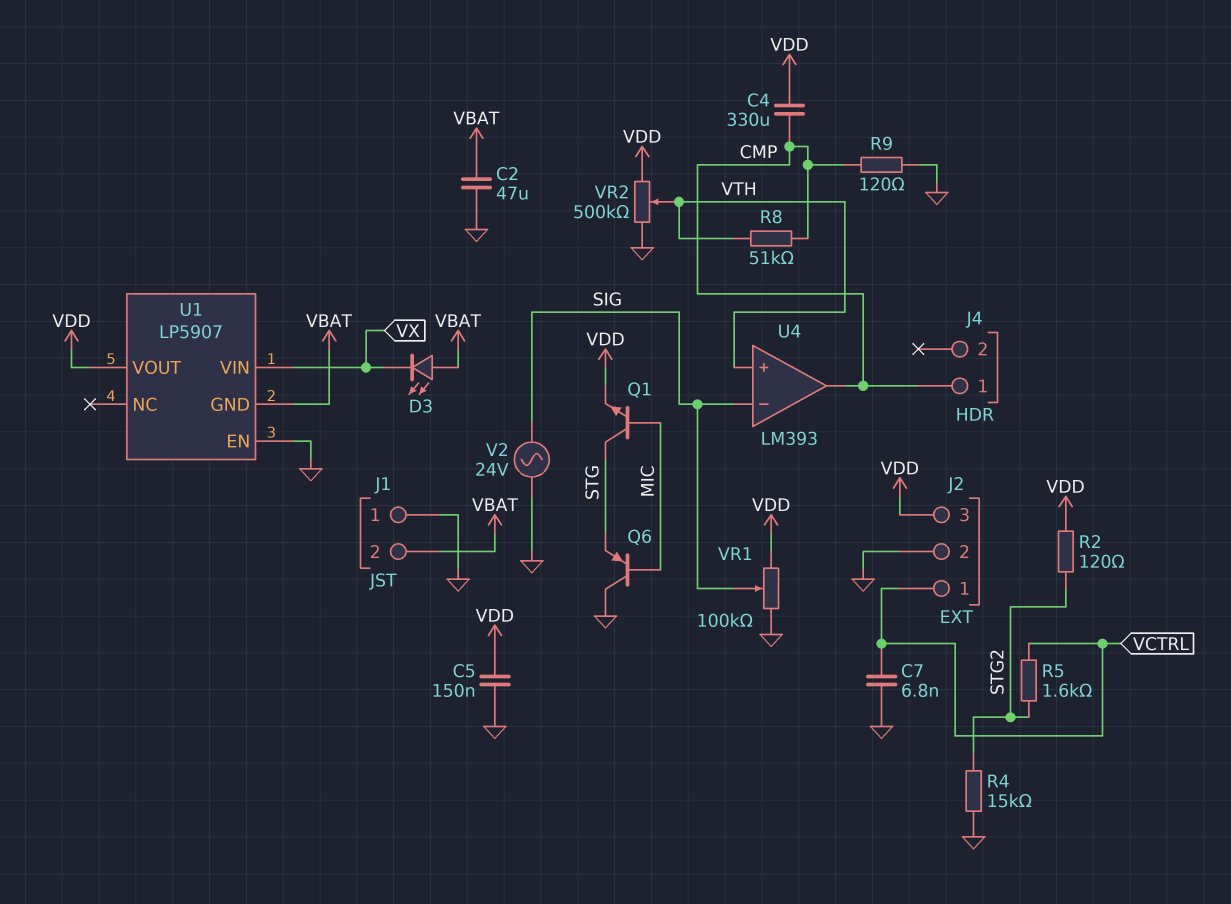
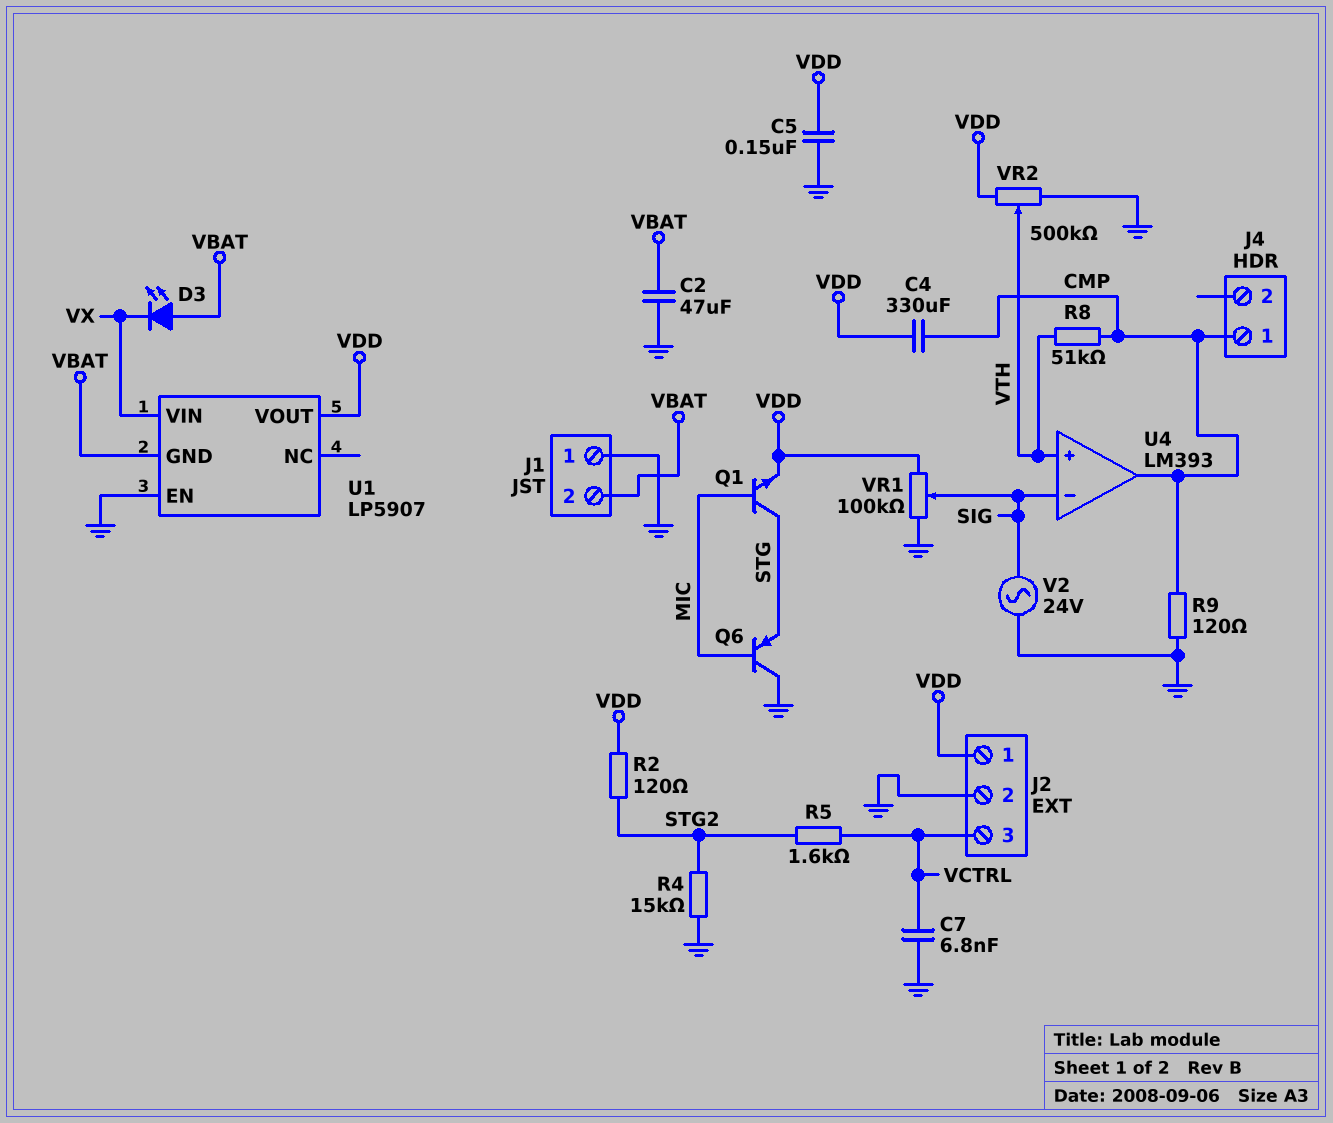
J2 pin 1: VCTRL -> VDD
J2 pin 3: VDD -> VCTRL

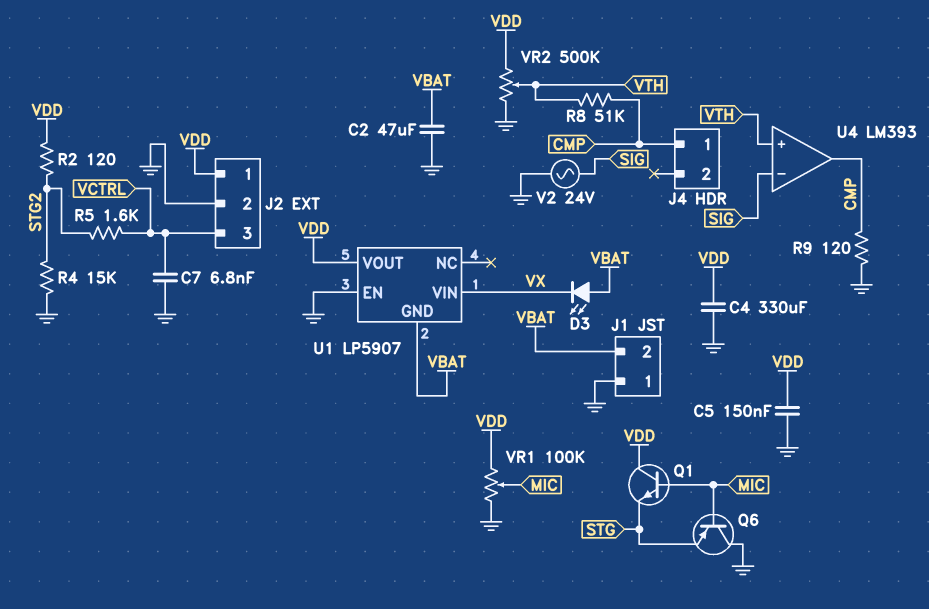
C4: 330uF (CMP, VDD) -> 330uF (GND, VDD)
Q1: NPN (B MIC, C STG, E VDD) -> NPN (B MIC, C VDD, E STG)
VR1: 100k (GND, VDD, wiper SIG) -> 100k (GND, VDD, wiper MIC)

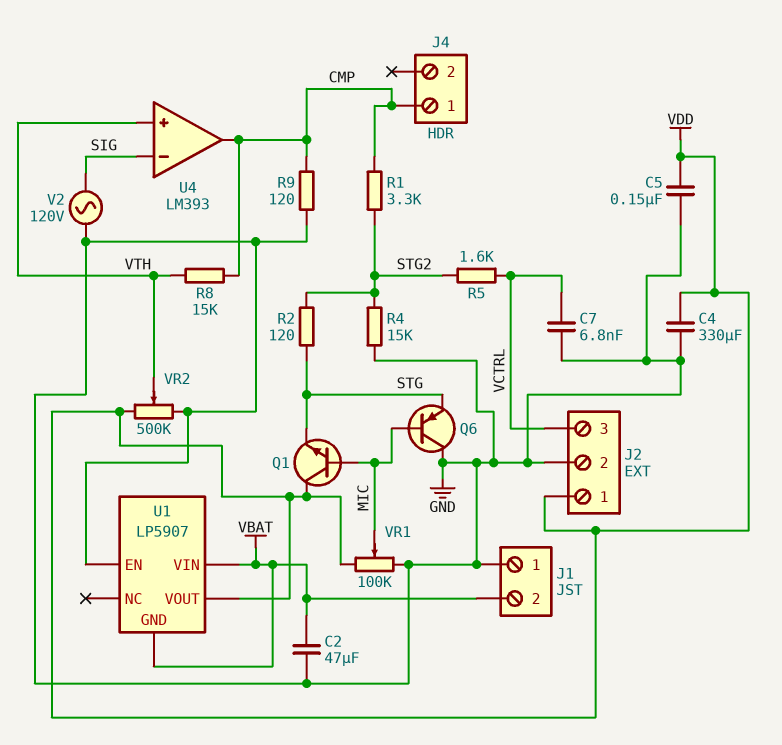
D3: LED (A VBAT, K VX) -> none
R1: none -> 3.3k (CMP, STG2)
R2: 120 (STG2, VDD) -> 120 (STG, STG2)
R8: 51k (CMP, VTH) -> 15k (CMP, VTH)
U1 pin VIN: VX -> VBAT
V2: AC 24V (GND, SIG) -> AC 120V (GND, SIG)

